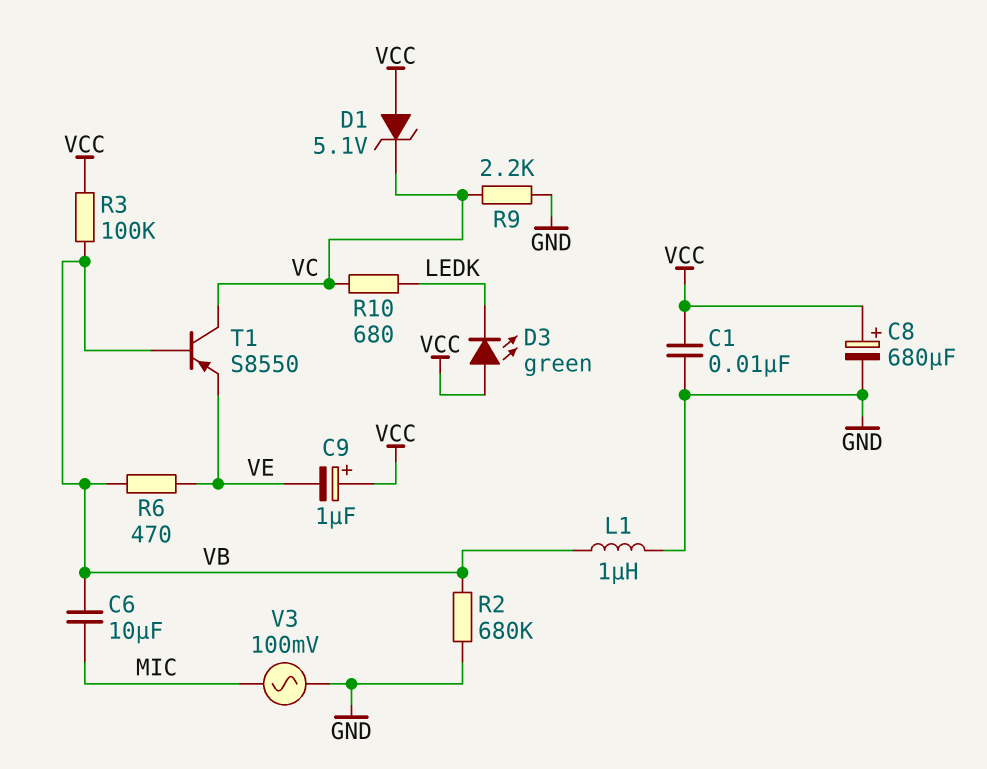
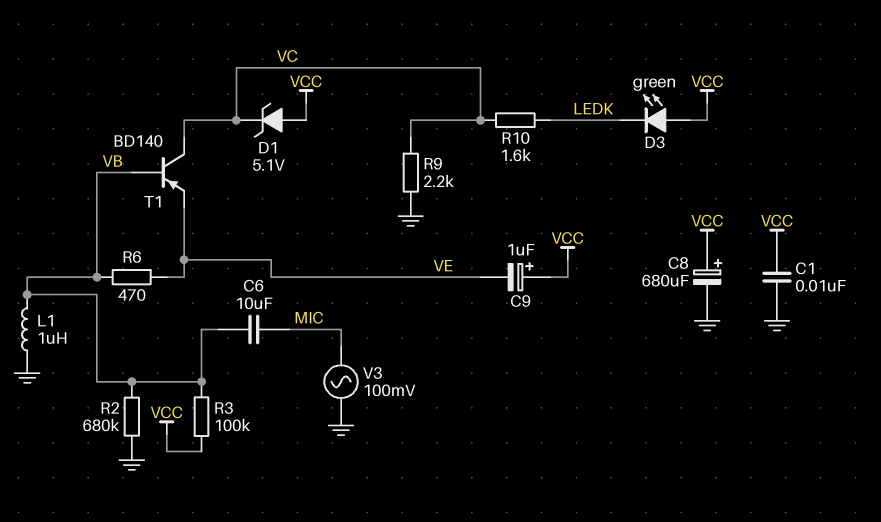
R10: 680 (LEDK, VC) -> 1.6k (LEDK, VC)
T1: PNP S8550 (B VB, C VC, E VE) -> PNP BD140 (B VB, C VC, E VE)

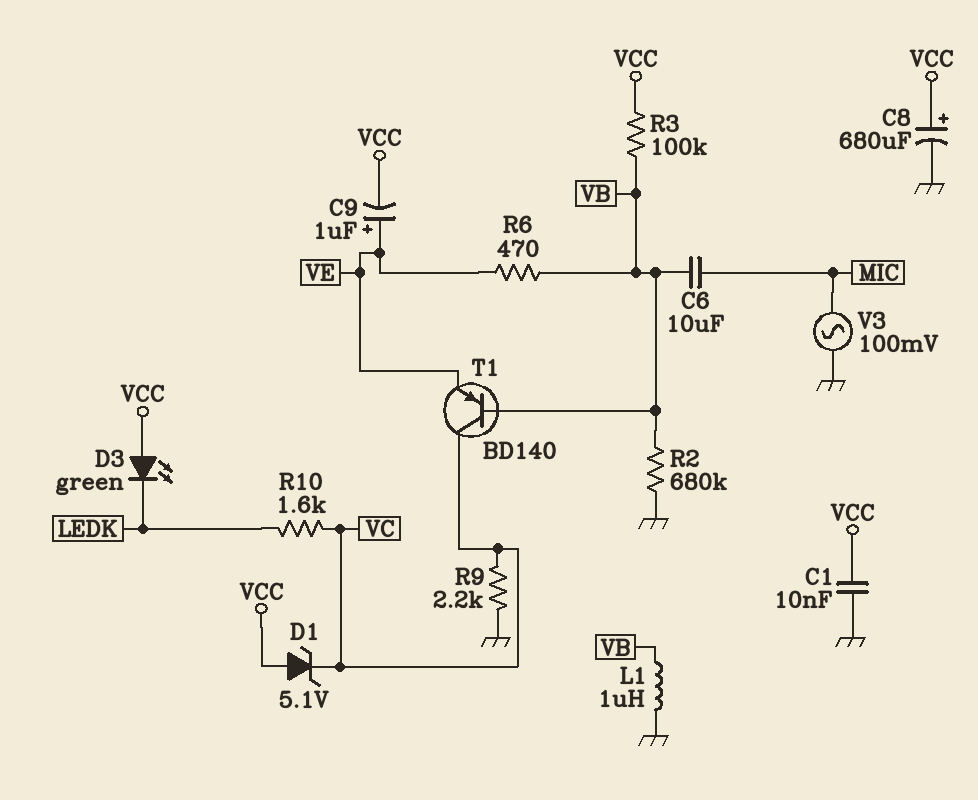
C9: 1uF (plus VCC, minus VE) -> 1uF (plus VE, minus VCC)

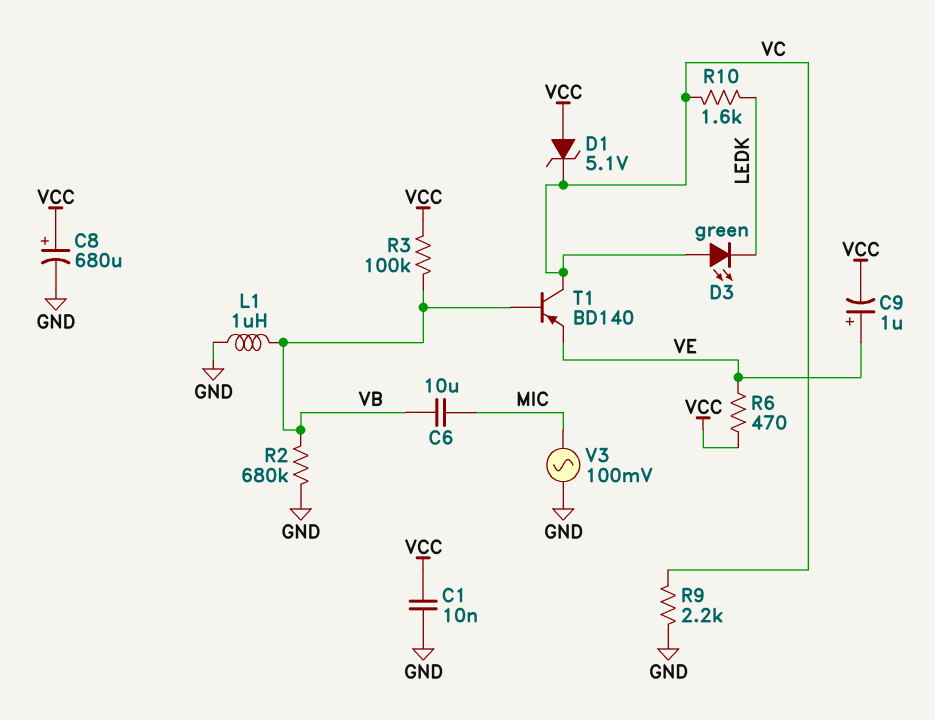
D3: LED green (A VCC, K LEDK) -> LED green (A VC, K LEDK)
R6: 470 (VB, VE) -> 470 (VCC, VE)

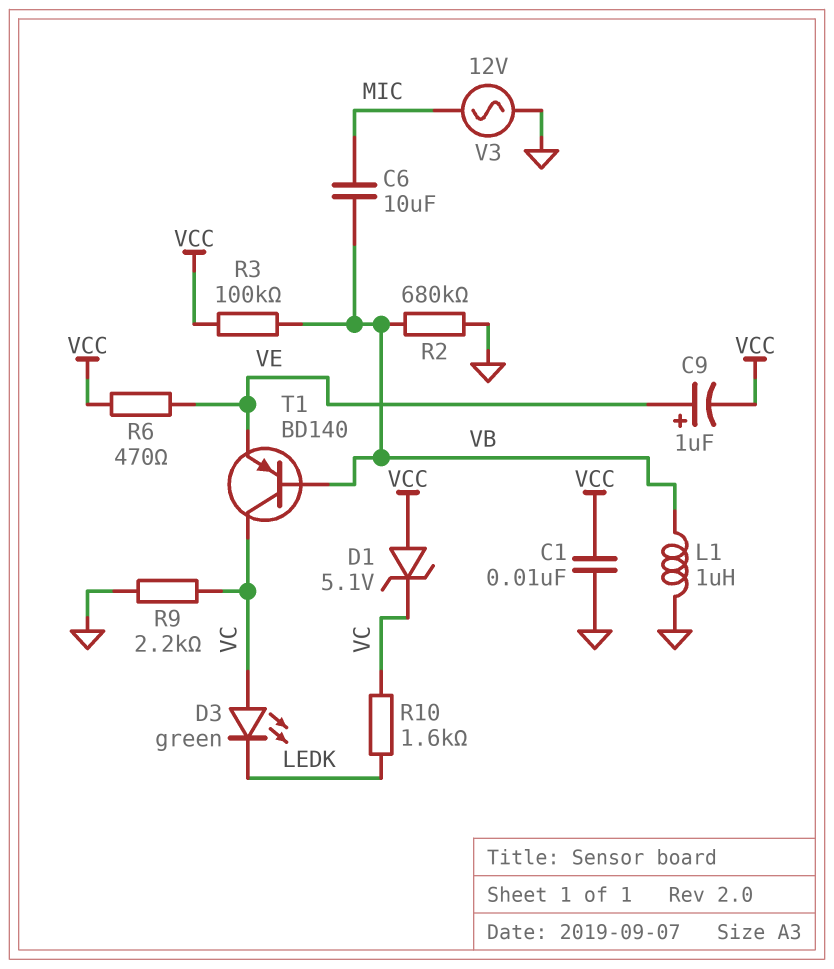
C8: 680uF (plus VCC, minus GND) -> none
V3: AC 100mV (GND, MIC) -> AC 12V (GND, MIC)

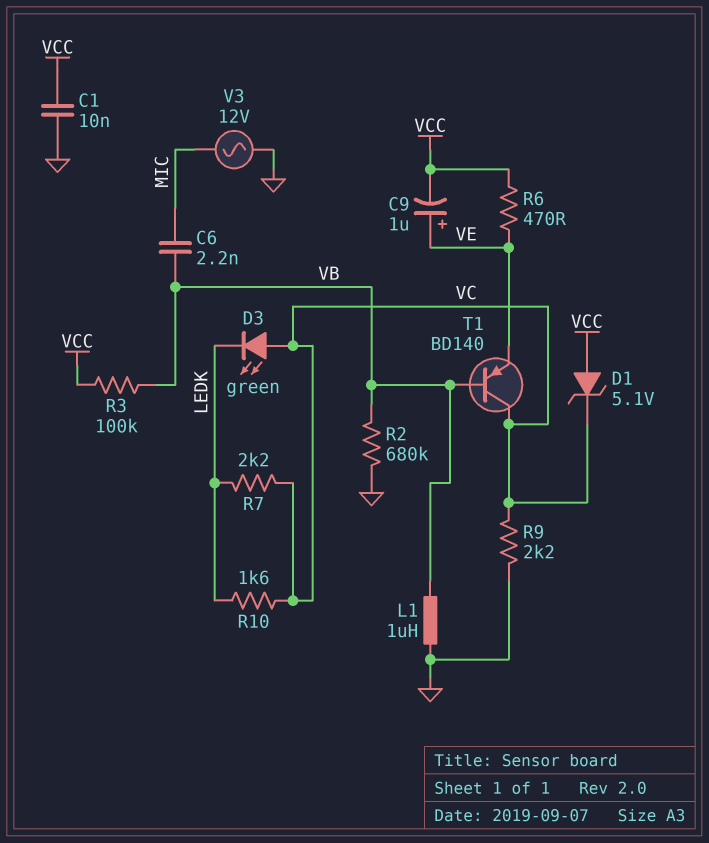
C6: 10uF (MIC, VB) -> 2.2nF (MIC, VB)
R7: none -> 2.2k (LEDK, VC)

